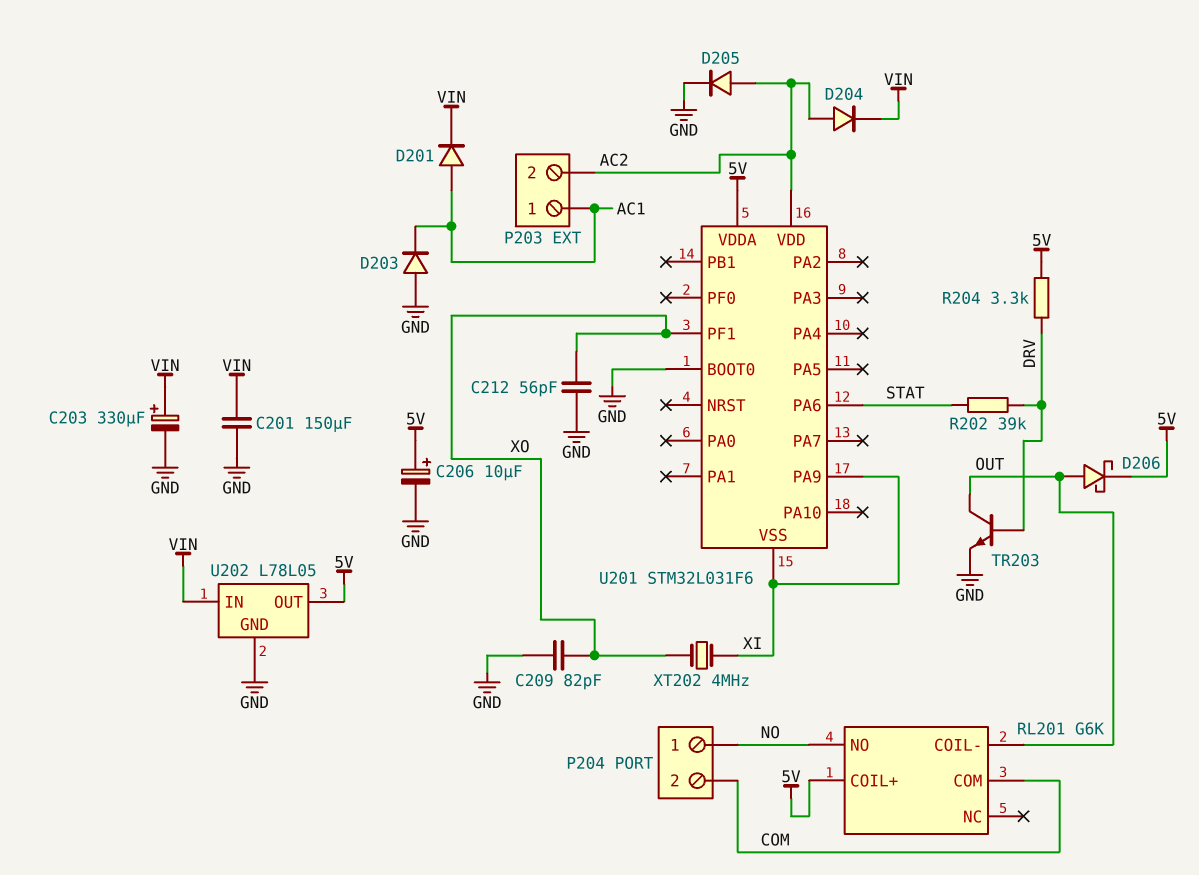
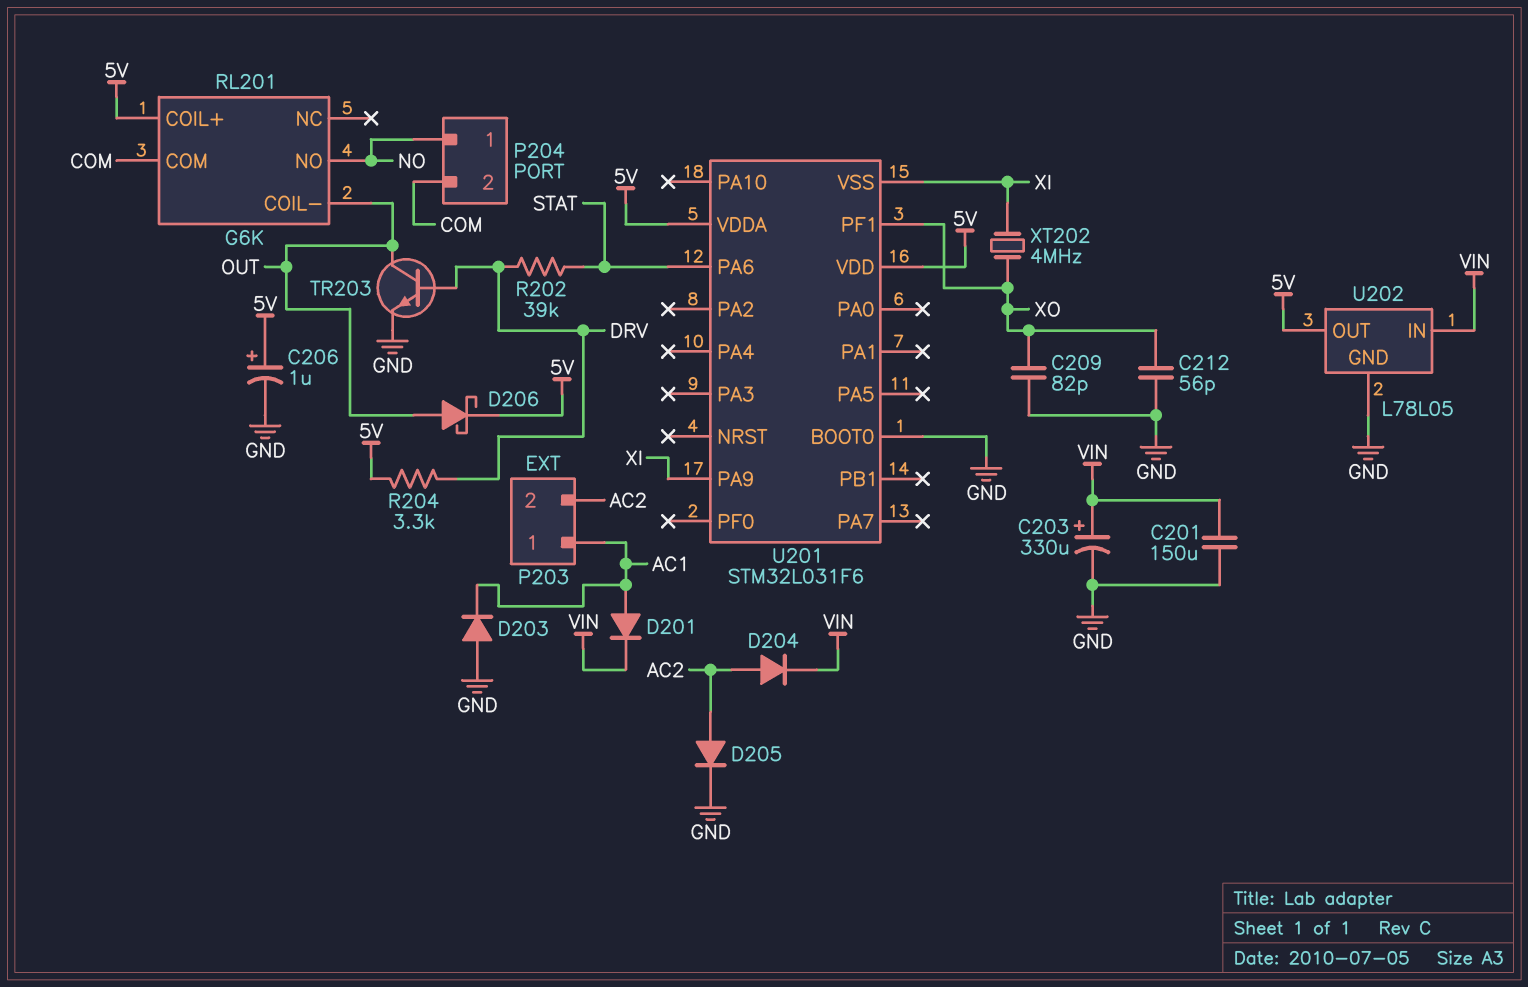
C206: 10uF (plus 5V, minus GND) -> 1uF (plus 5V, minus GND)
U201 pin VDD: AC2 -> 5V

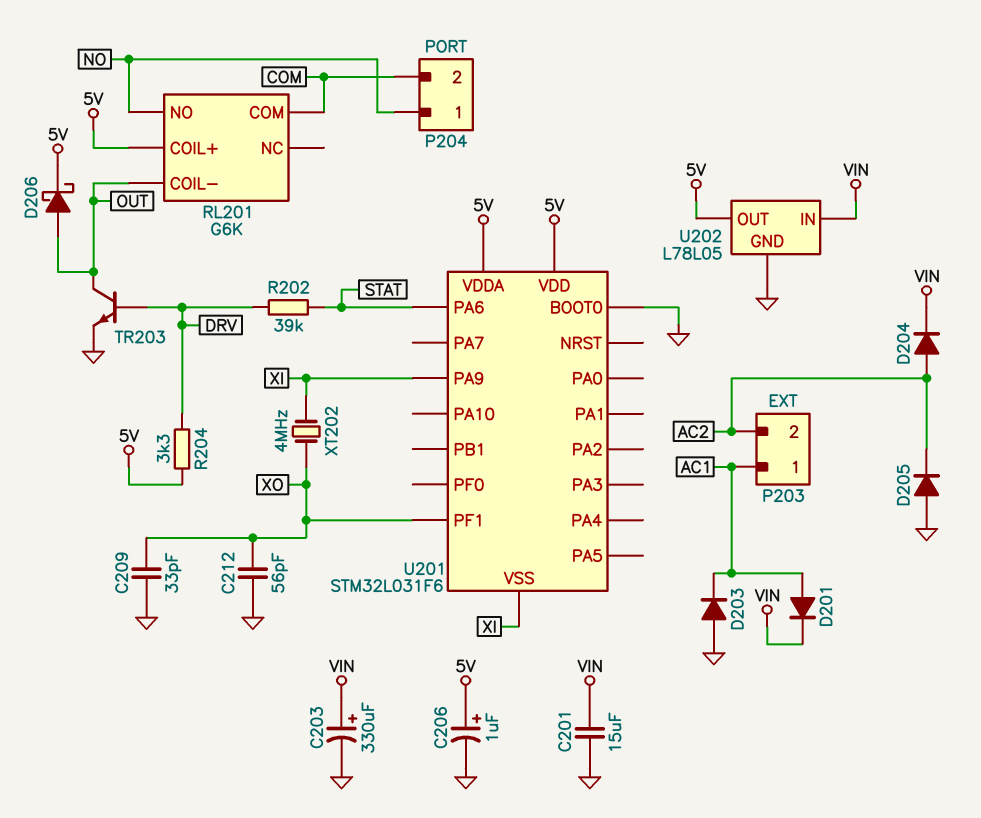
C201: 150uF (GND, VIN) -> 15uF (GND, VIN)
C209: 82pF (GND, XO) -> 33pF (GND, XO)
D205: diode (A AC2, K GND) -> diode (A GND, K AC2)

